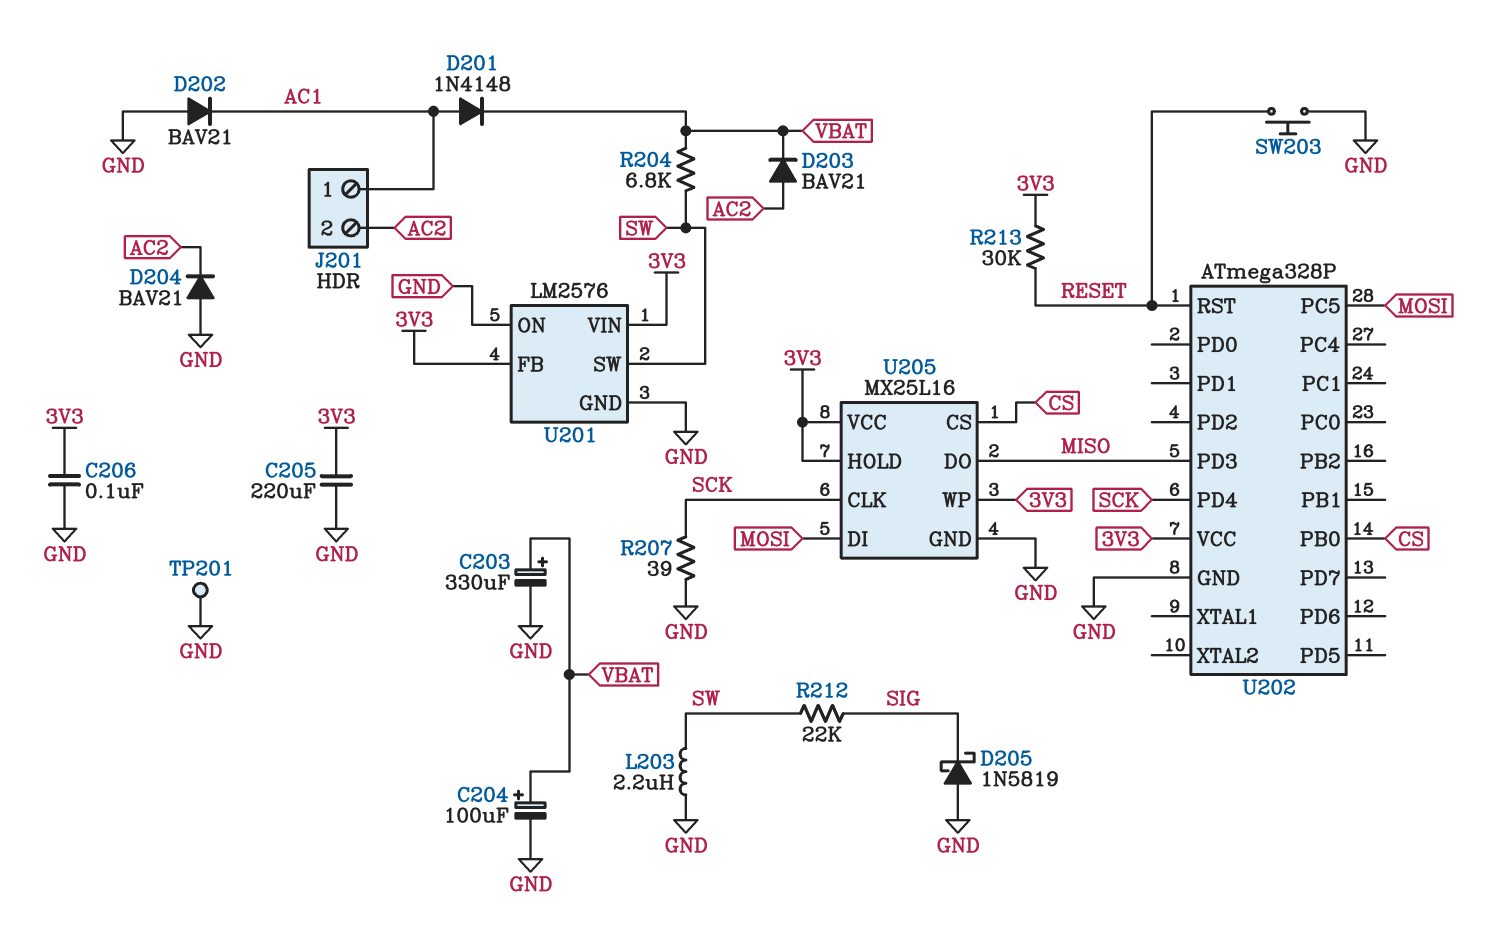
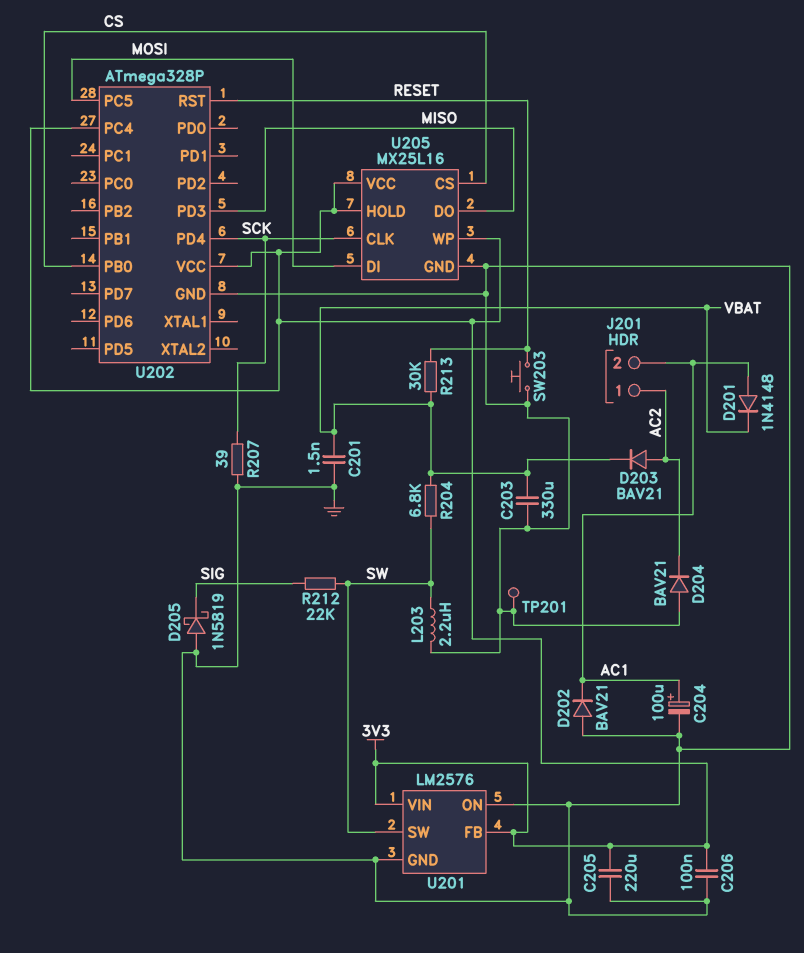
C201: none -> 1.5nF (GND, VBAT)
C203: 330uF (plus VBAT, minus GND) -> 330uF (GND, VBAT)
C204: 100uF (plus VBAT, minus GND) -> 100uF (plus AC1, minus GND)
J201 pin 1: AC1 -> AC2
J201 pin 2: AC2 -> AC1
R213: 30k (3V3, RESET) -> 30k (RESET, VBAT)
U202 pin PC4: none -> 3V3

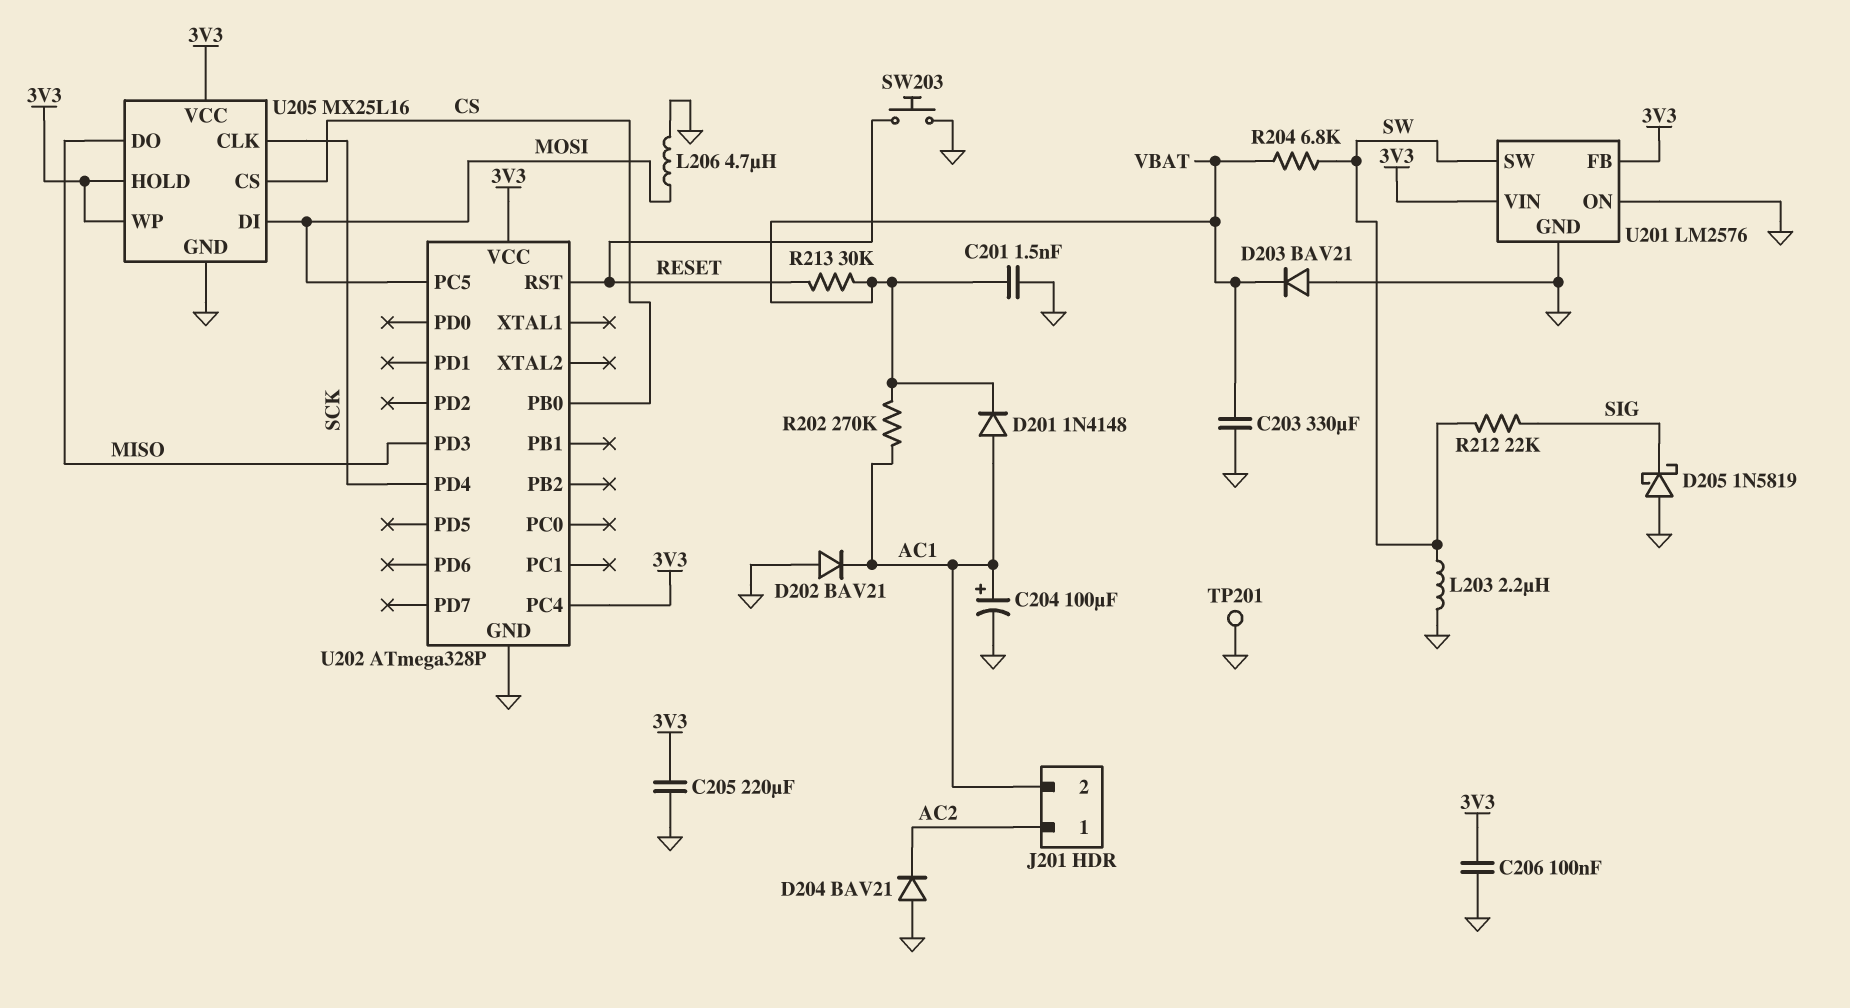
D203: diode BAV21 (A AC2, K VBAT) -> diode BAV21 (A GND, K VBAT)
L206: none -> 4.7uH (GND, MOSI)
R202: none -> 270k (AC1, VBAT)
R207: 39 (GND, SCK) -> none

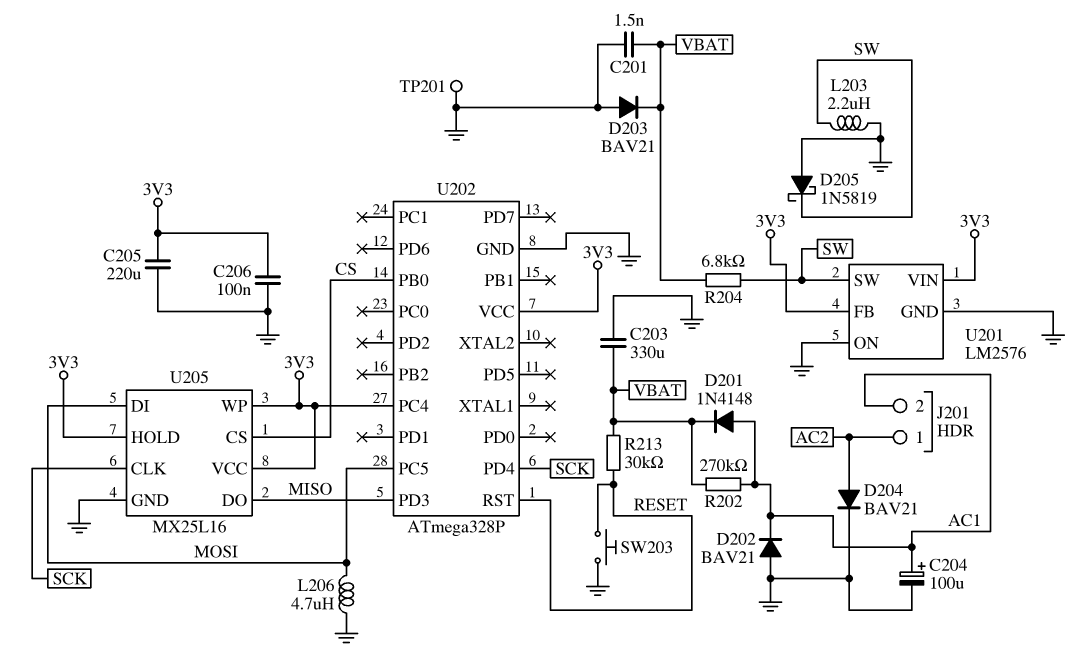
D204: diode BAV21 (A GND, K AC2) -> diode BAV21 (A AC2, K GND)
D205: schottky 1N5819 (A GND, K SIG) -> schottky 1N5819 (A GND, K SW)
R212: 22k (SIG, SW) -> none

